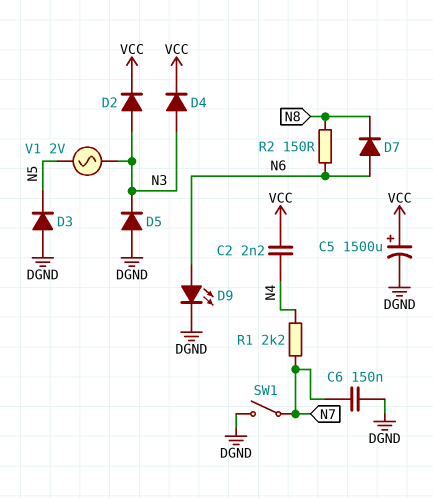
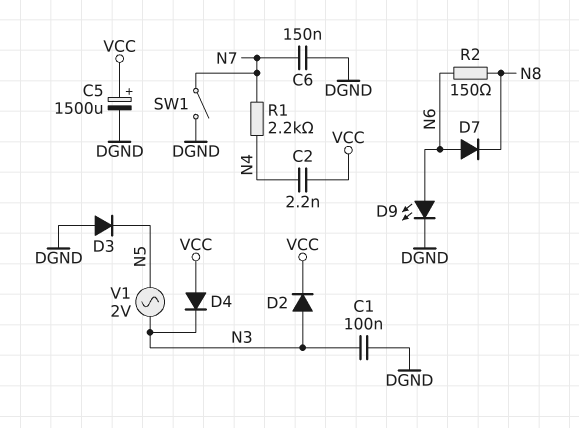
C1: none -> 100nF (DGND, N3)
D4: diode (A N3, K VCC) -> diode (A VCC, K N3)
D5: diode (A DGND, K N3) -> none

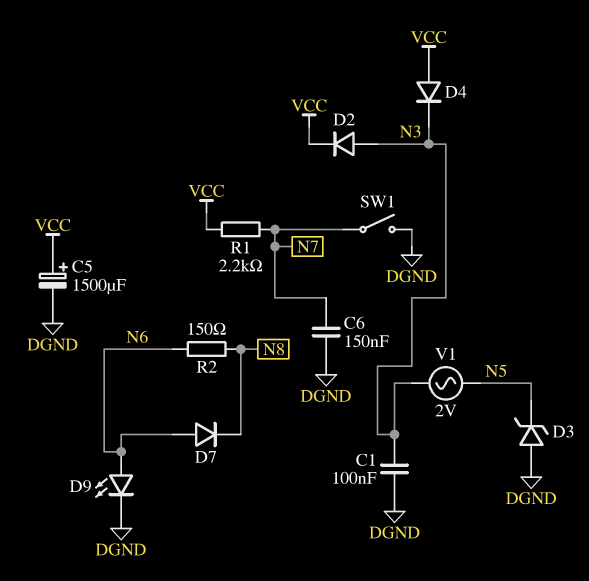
C2: 2.2nF (N4, VCC) -> none
D3: diode (A DGND, K N5) -> zener (A DGND, K N5)
R1: 2.2k (N4, N7) -> 2.2k (N7, VCC)

